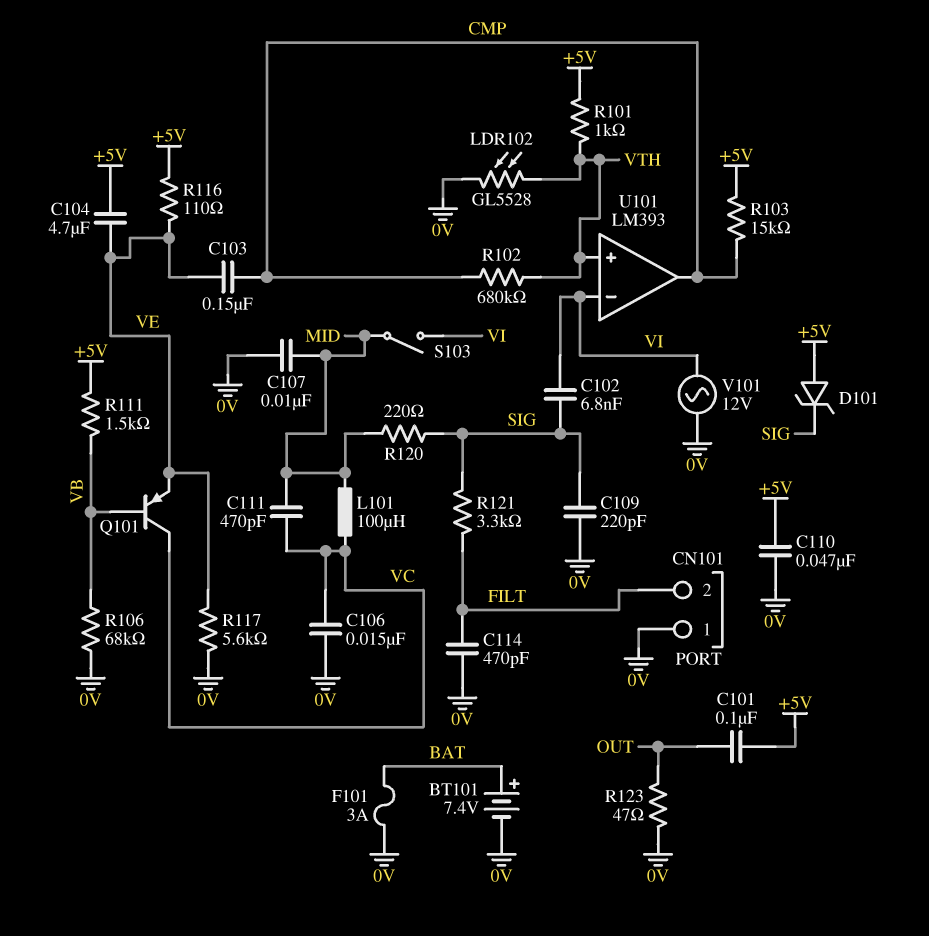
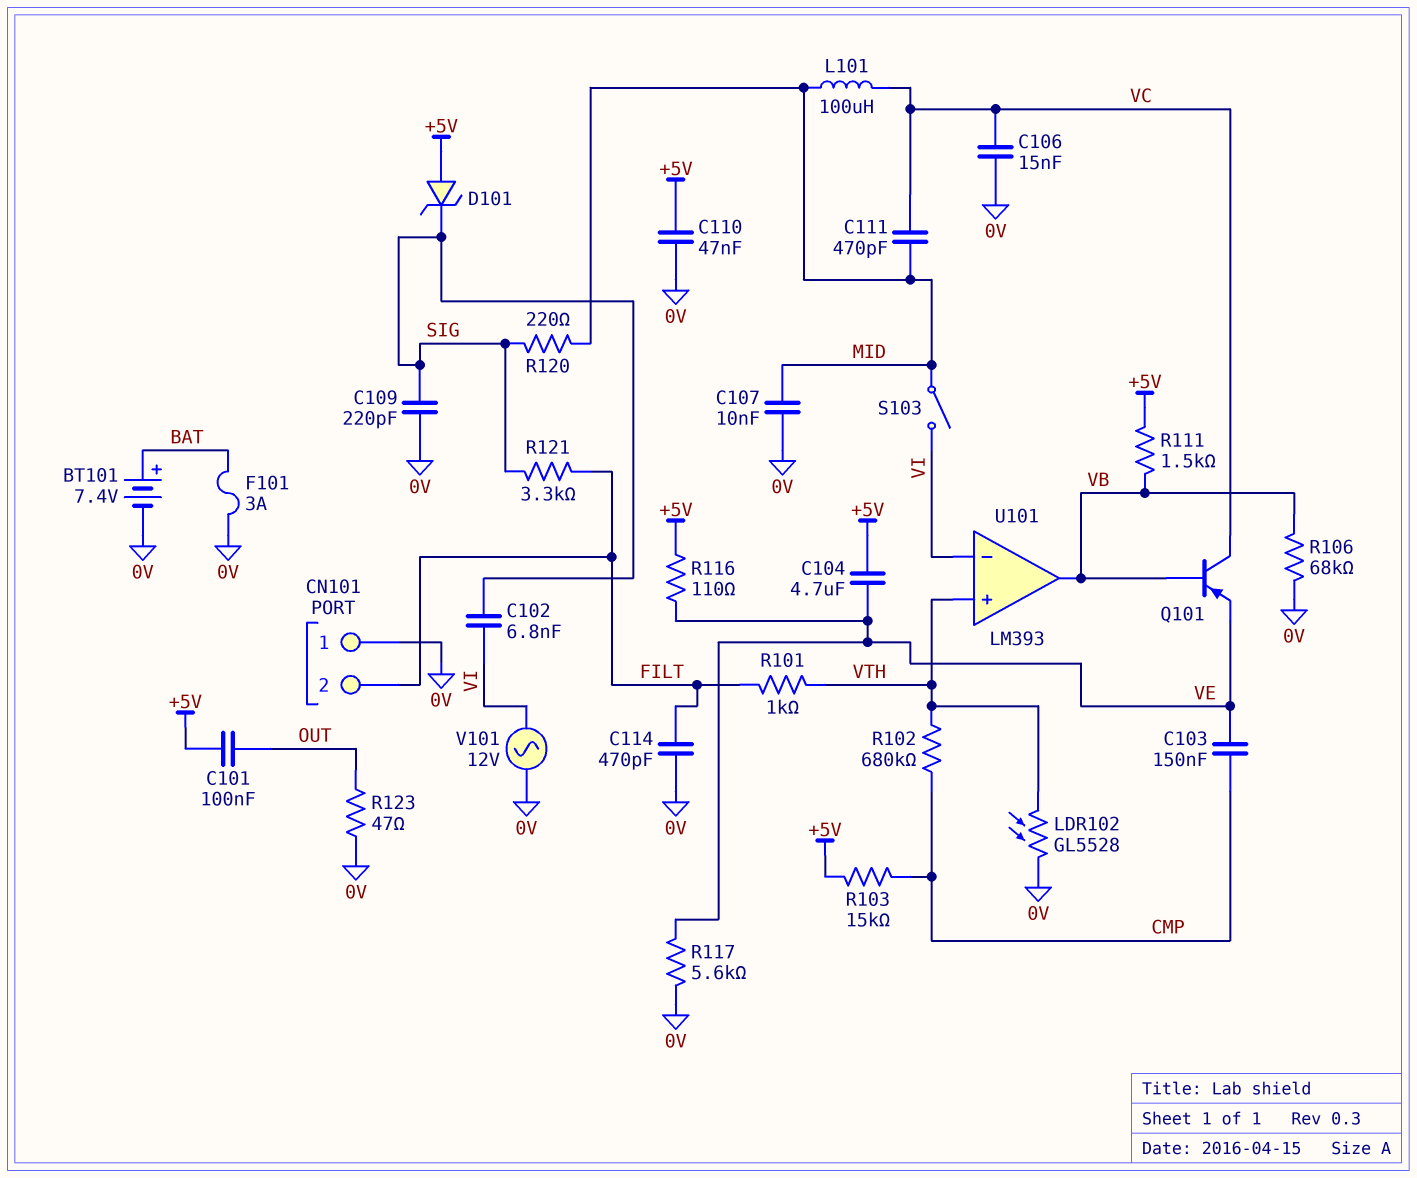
R101: 1k (+5V, VTH) -> 1k (FILT, VTH)
U101 pin out: CMP -> VB

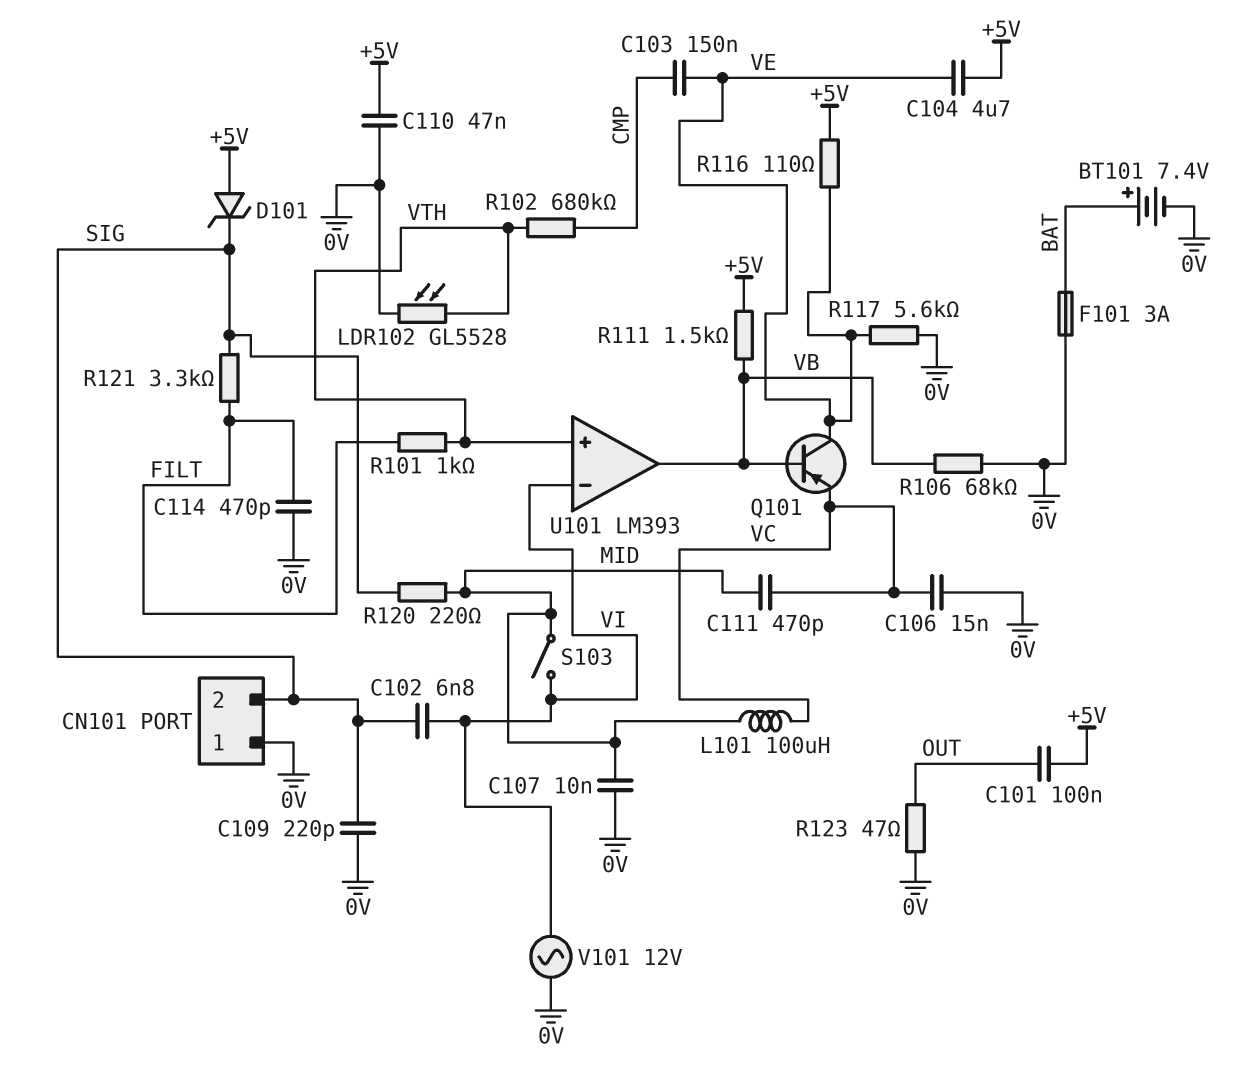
CN101 pin 2: FILT -> SIG
Q101: PNP (B VB, C VC, E VE) -> PNP (B VB, C VE, E VC)
R103: 15k (+5V, CMP) -> none

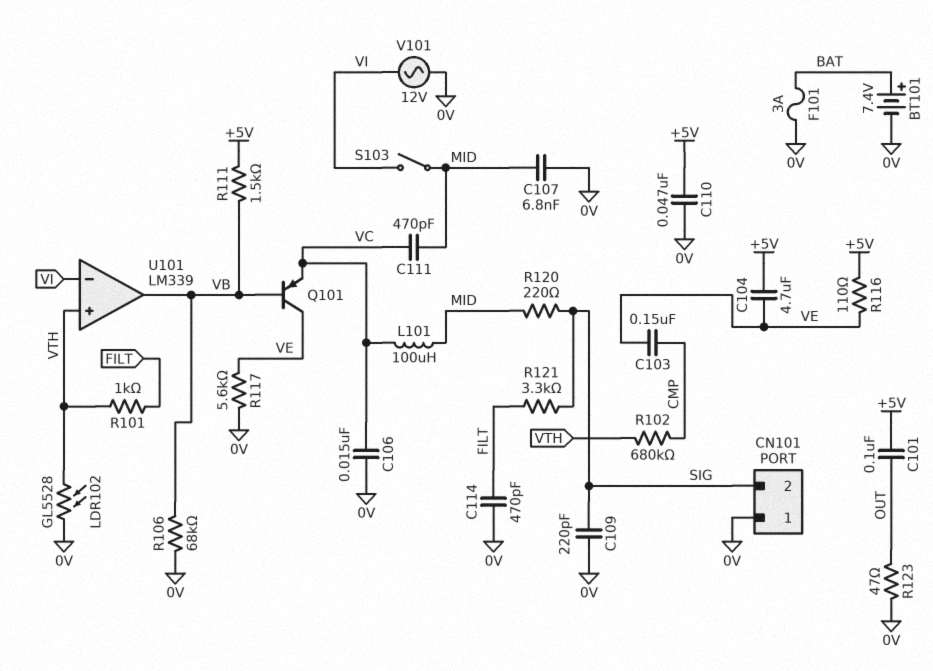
C102: 6.8nF (SIG, VI) -> none
C107: 10nF (0V, MID) -> 6.8nF (0V, MID)
D101: zener (A +5V, K SIG) -> none
U101: LM393 -> LM339

